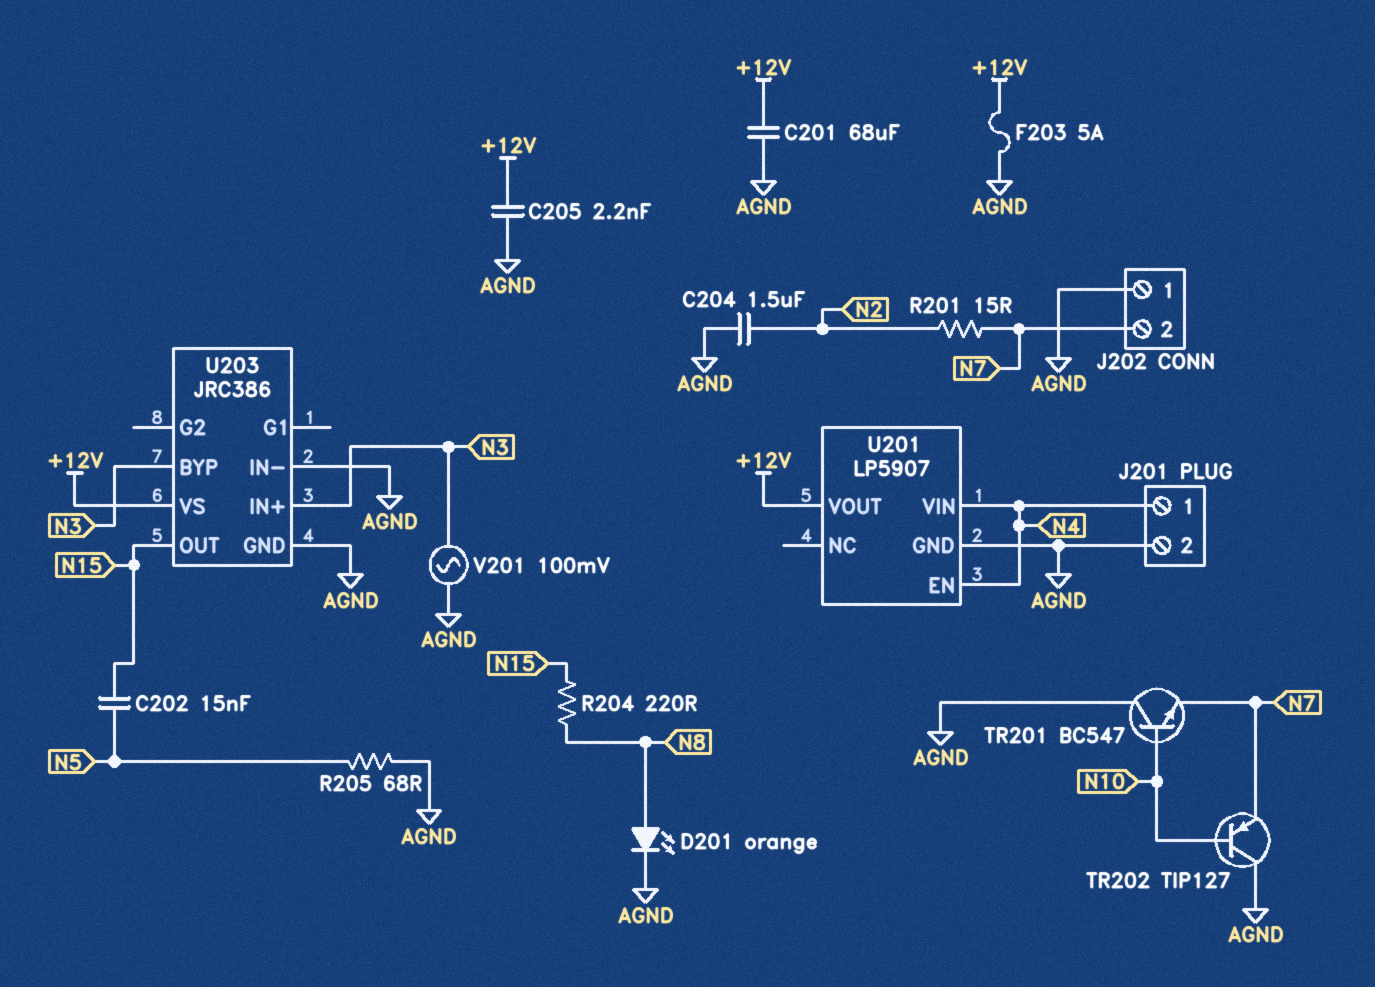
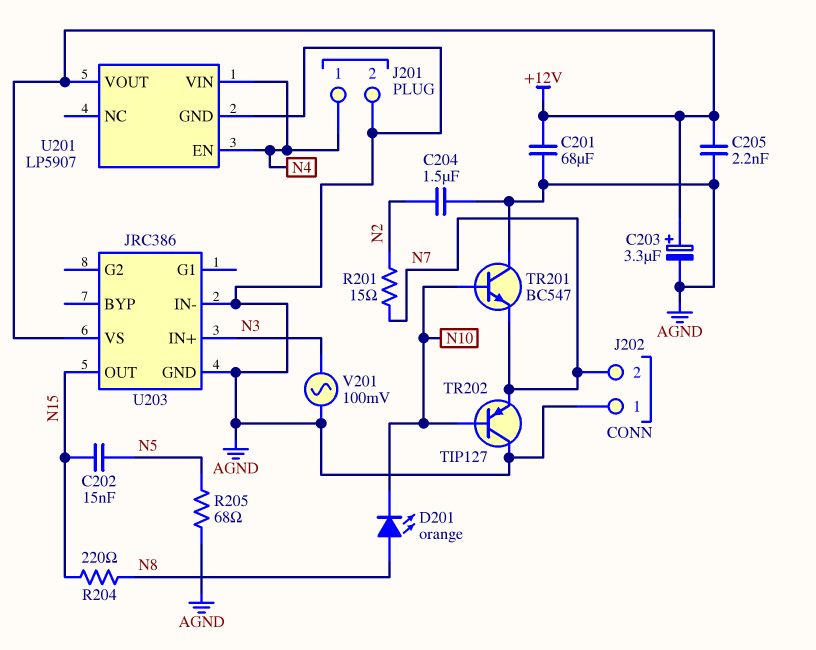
C203: none -> 3.3uF (plus +12V, minus AGND)
D201: LED orange (A N8, K AGND) -> LED orange (A N8, K N10)
F203: 5A (+12V, AGND) -> none
U203 pin BYP: N3 -> none

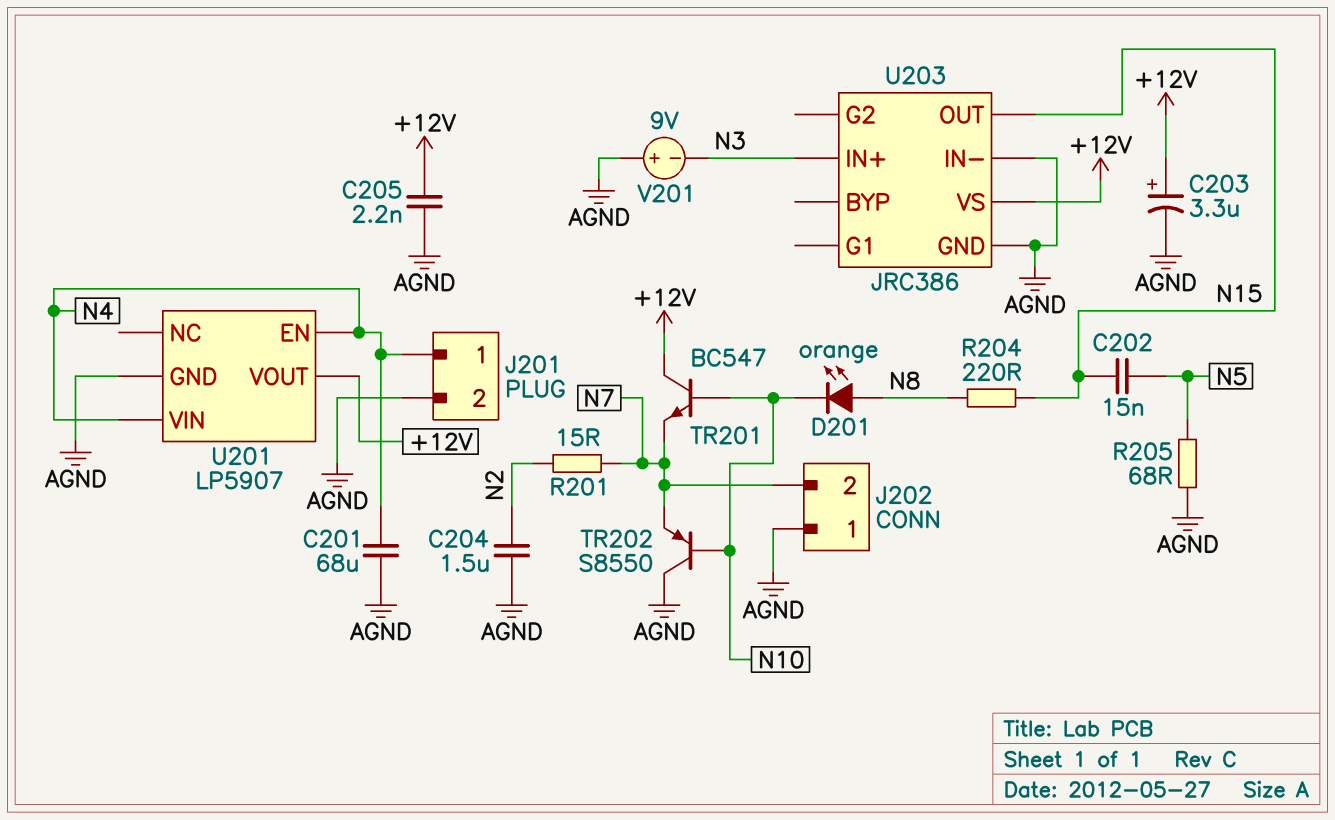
C201: 68uF (+12V, AGND) -> 68uF (AGND, N4)
TR201: NPN BC547 (B N10, C AGND, E N7) -> NPN BC547 (B N10, C +12V, E N7)
TR202: PNP TIP127 (B N10, C AGND, E N7) -> PNP S8550 (B N10, C AGND, E N7)
V201: AC 100mV (AGND, N3) -> 9V (plus AGND, minus N3)

